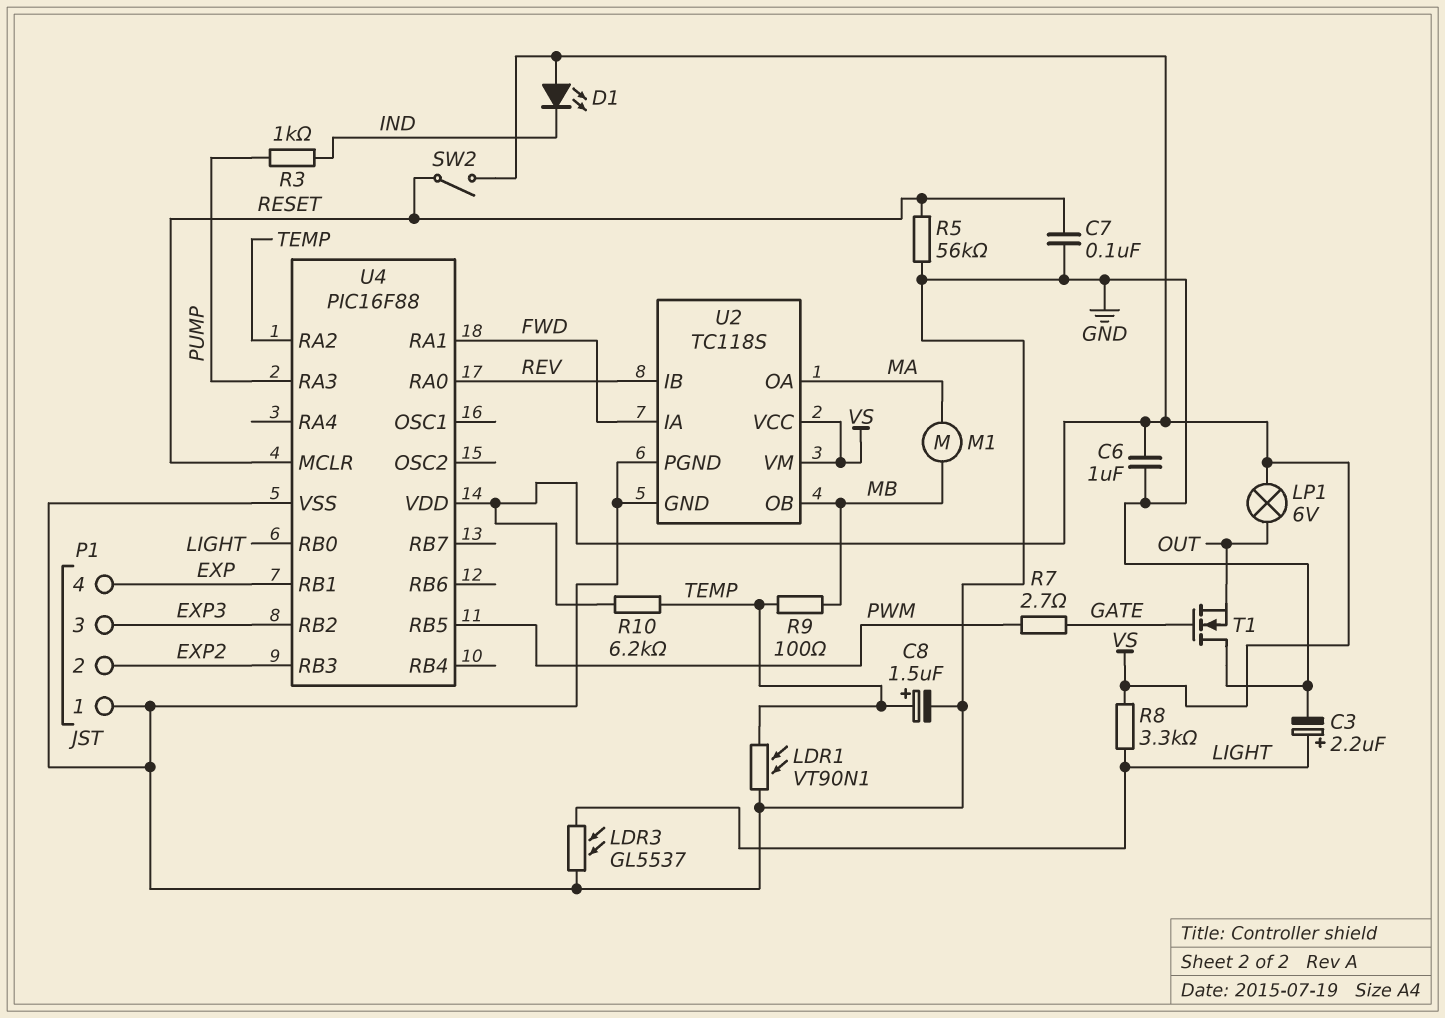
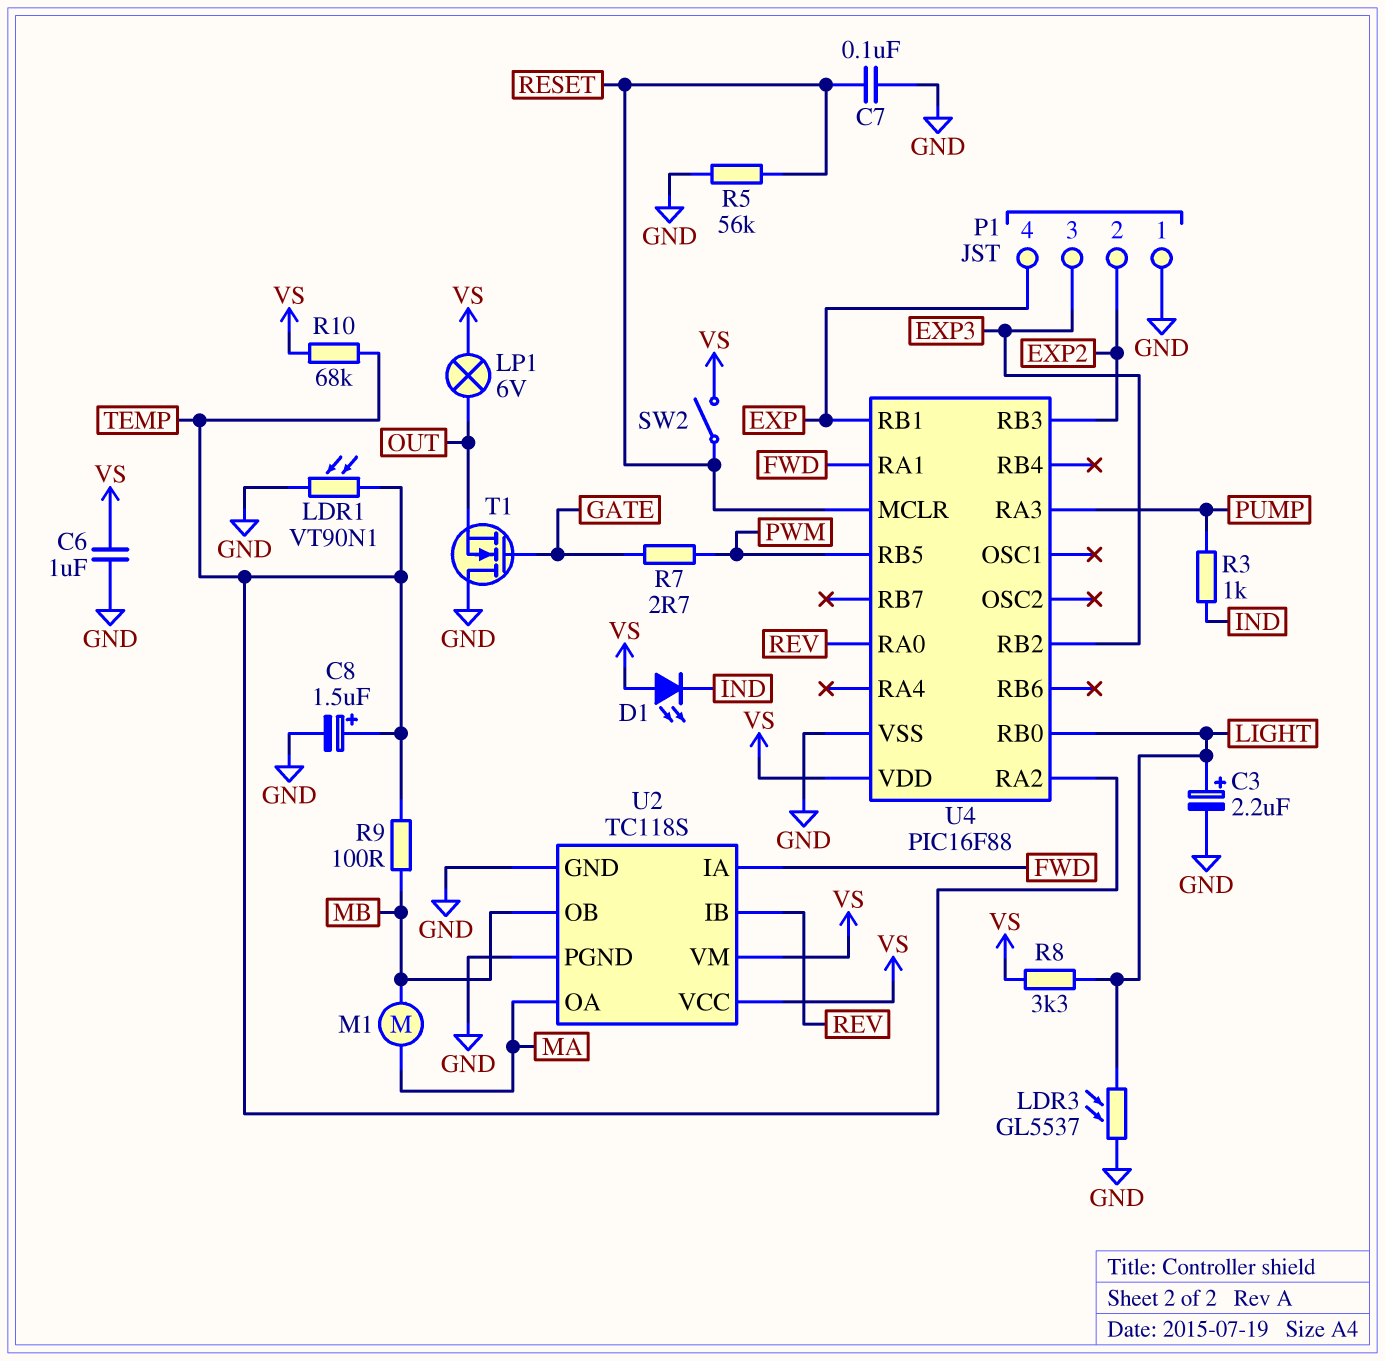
R10: 6.2k (TEMP, VS) -> 68k (TEMP, VS)

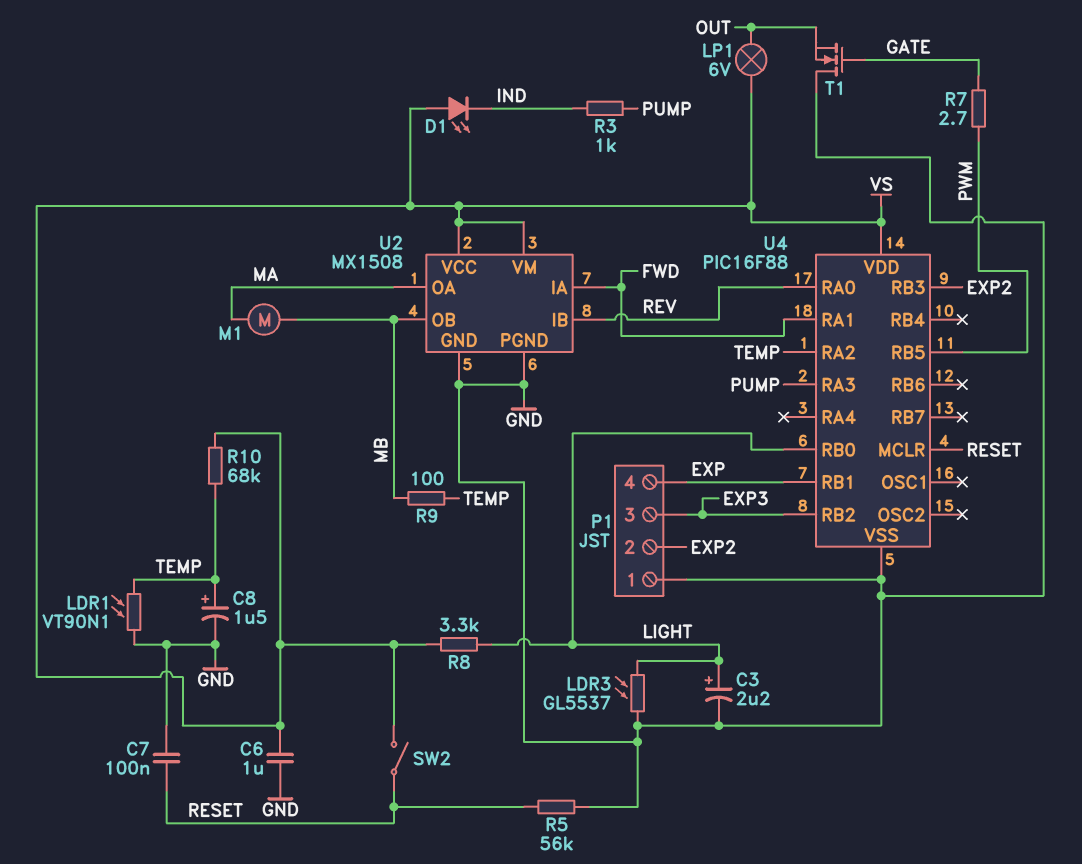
U2: TC118S -> MX1508

